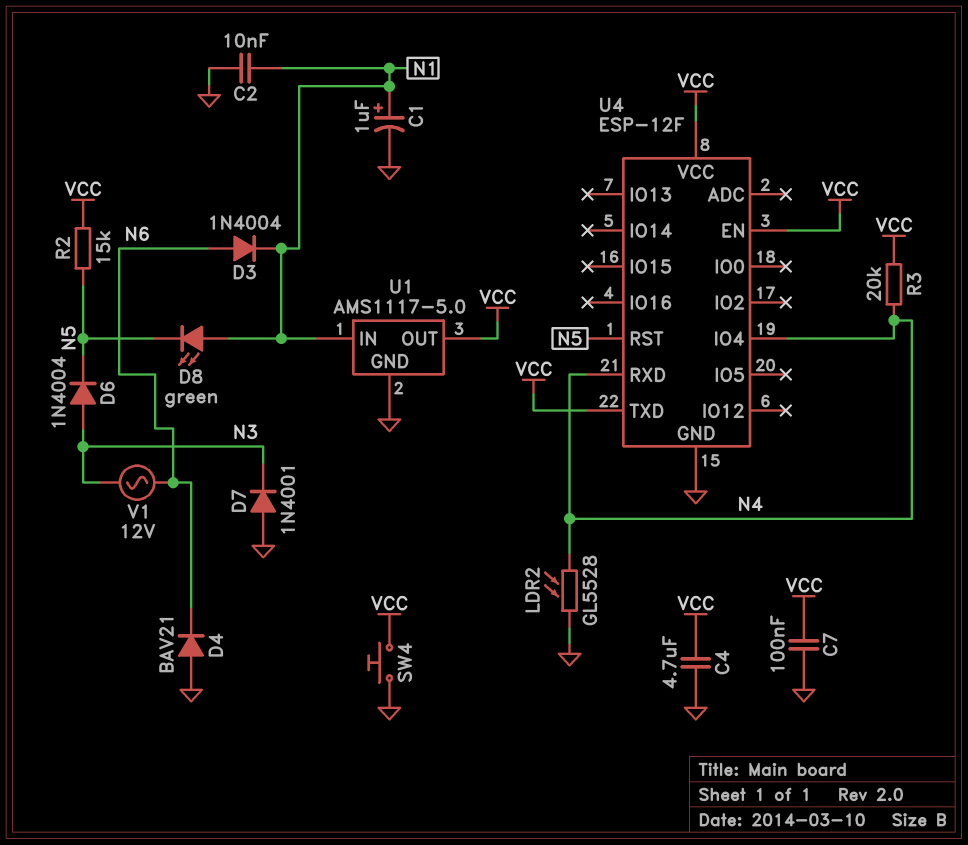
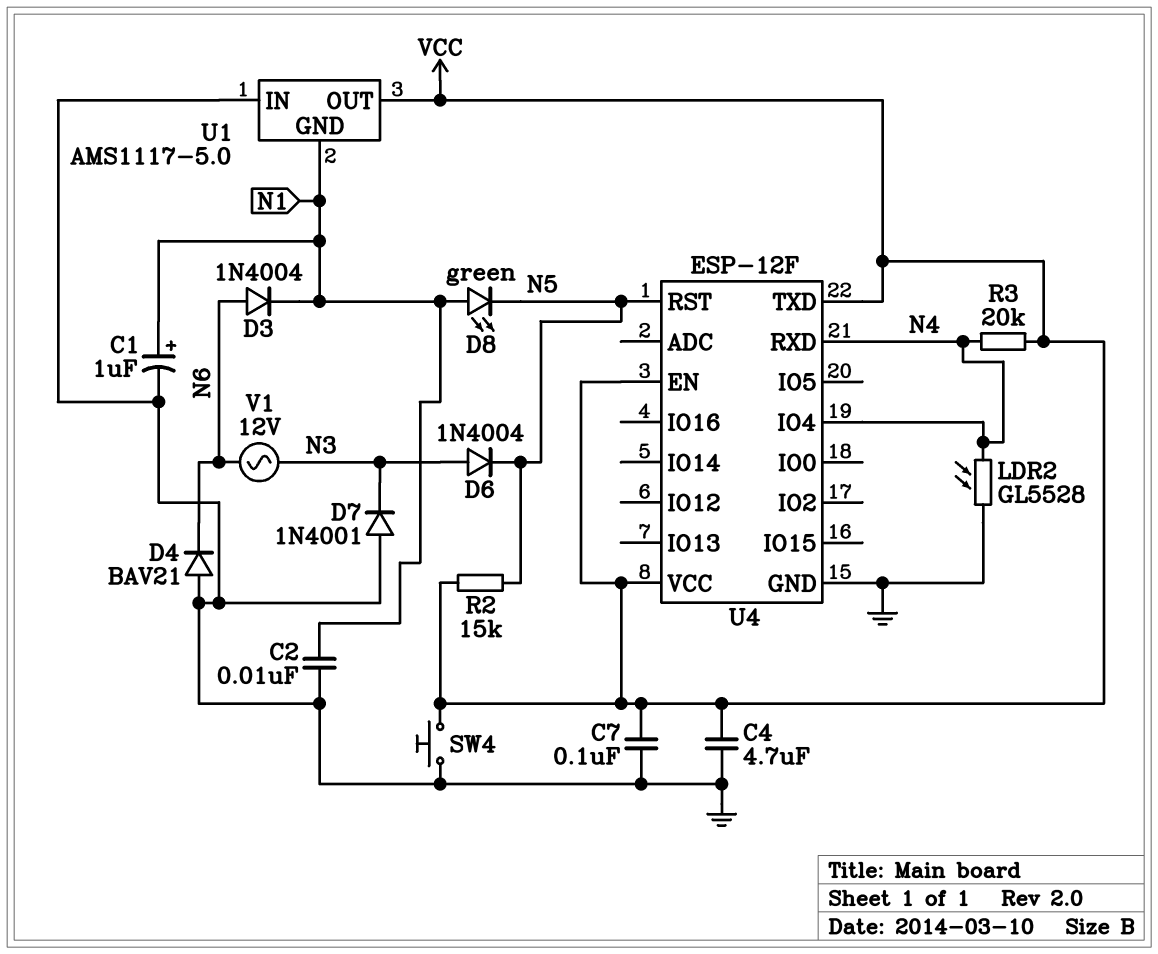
U1 pin GND: GND -> N1
U1 pin IN: N1 -> GND

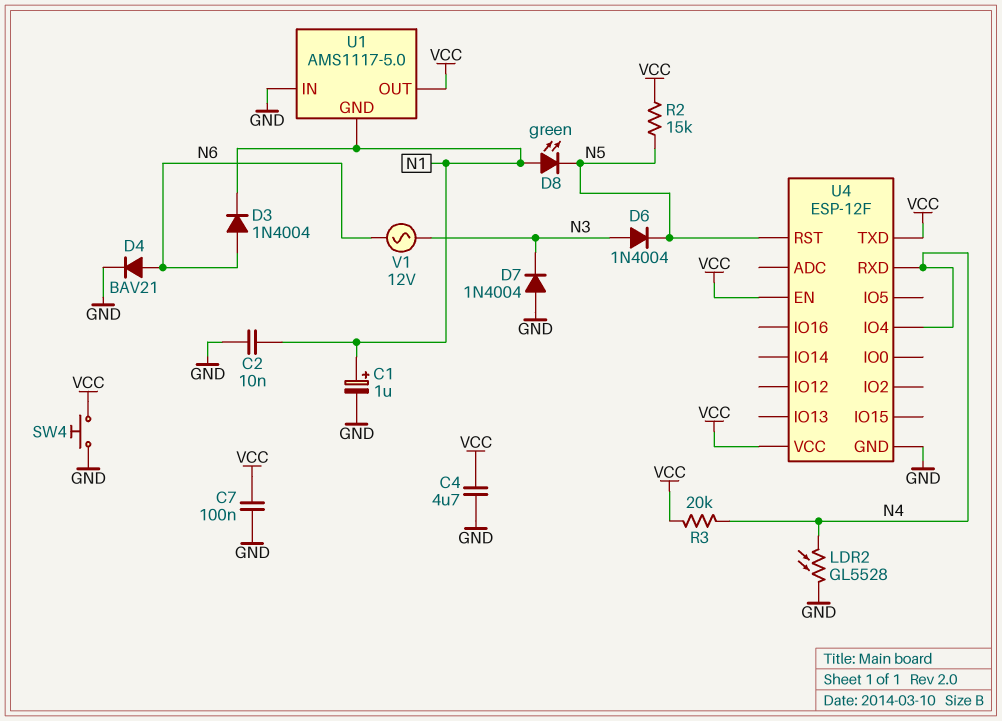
D4: diode BAV21 (A GND, K N6) -> diode BAV21 (A N6, K GND)
D7: diode 1N4001 (A GND, K N3) -> diode 1N4004 (A GND, K N3)

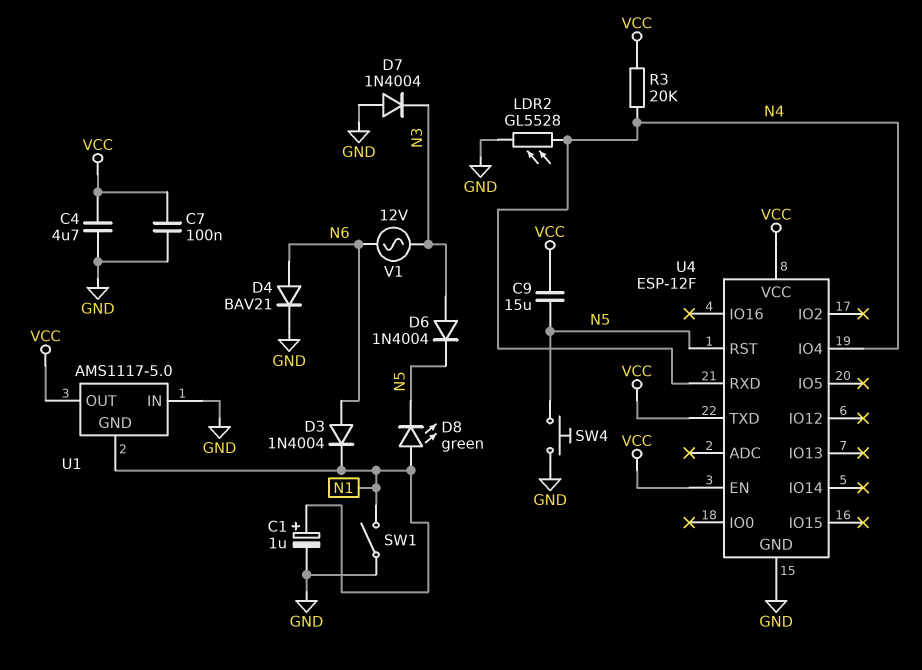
C2: 10nF (GND, N1) -> none
C9: none -> 15uF (N5, VCC)
R2: 15k (N5, VCC) -> none
SW1: none -> switch (GND, N1)
SW4: button (GND, VCC) -> button (GND, N5)

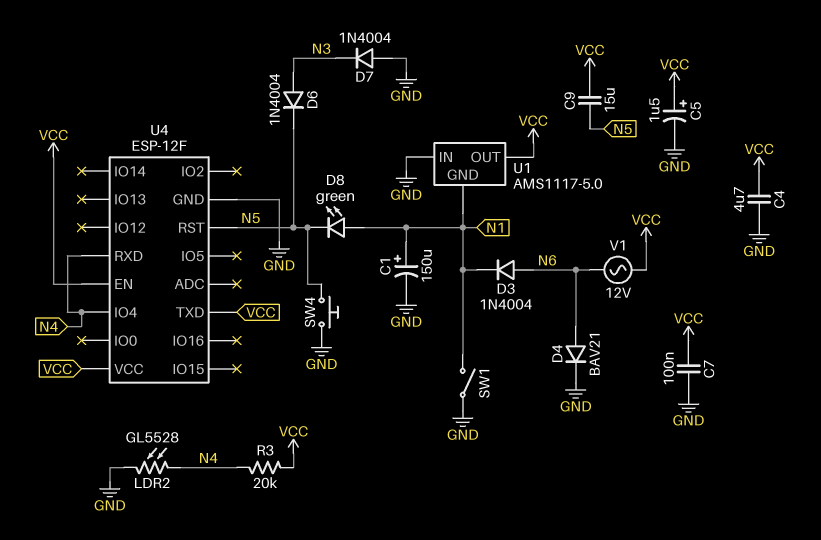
C1: 1uF (plus N1, minus GND) -> 150uF (plus N1, minus GND)
C5: none -> 1.5uF (plus VCC, minus GND)
V1: AC 12V (N3, N6) -> AC 12V (N6, VCC)

